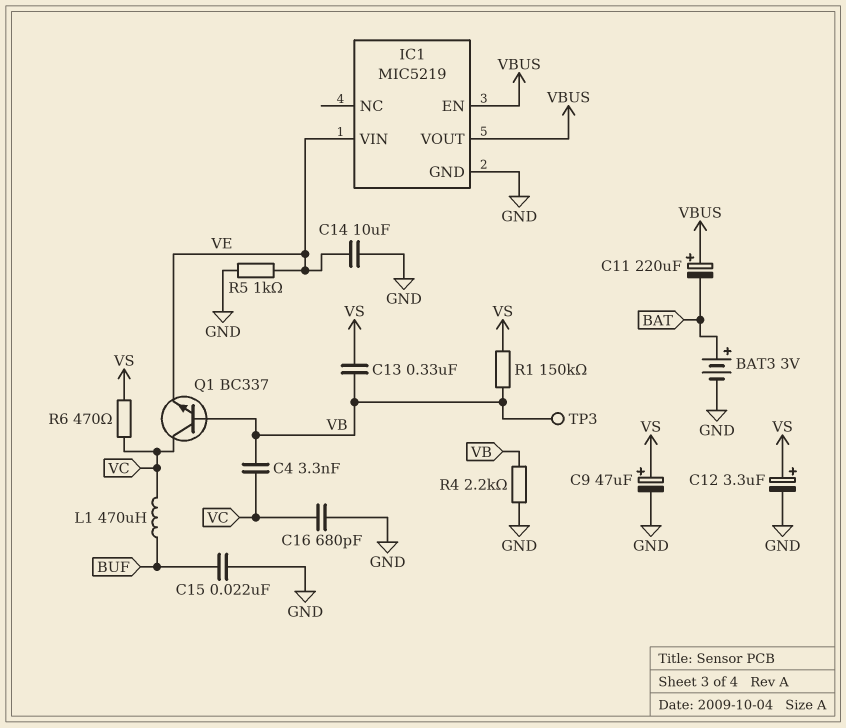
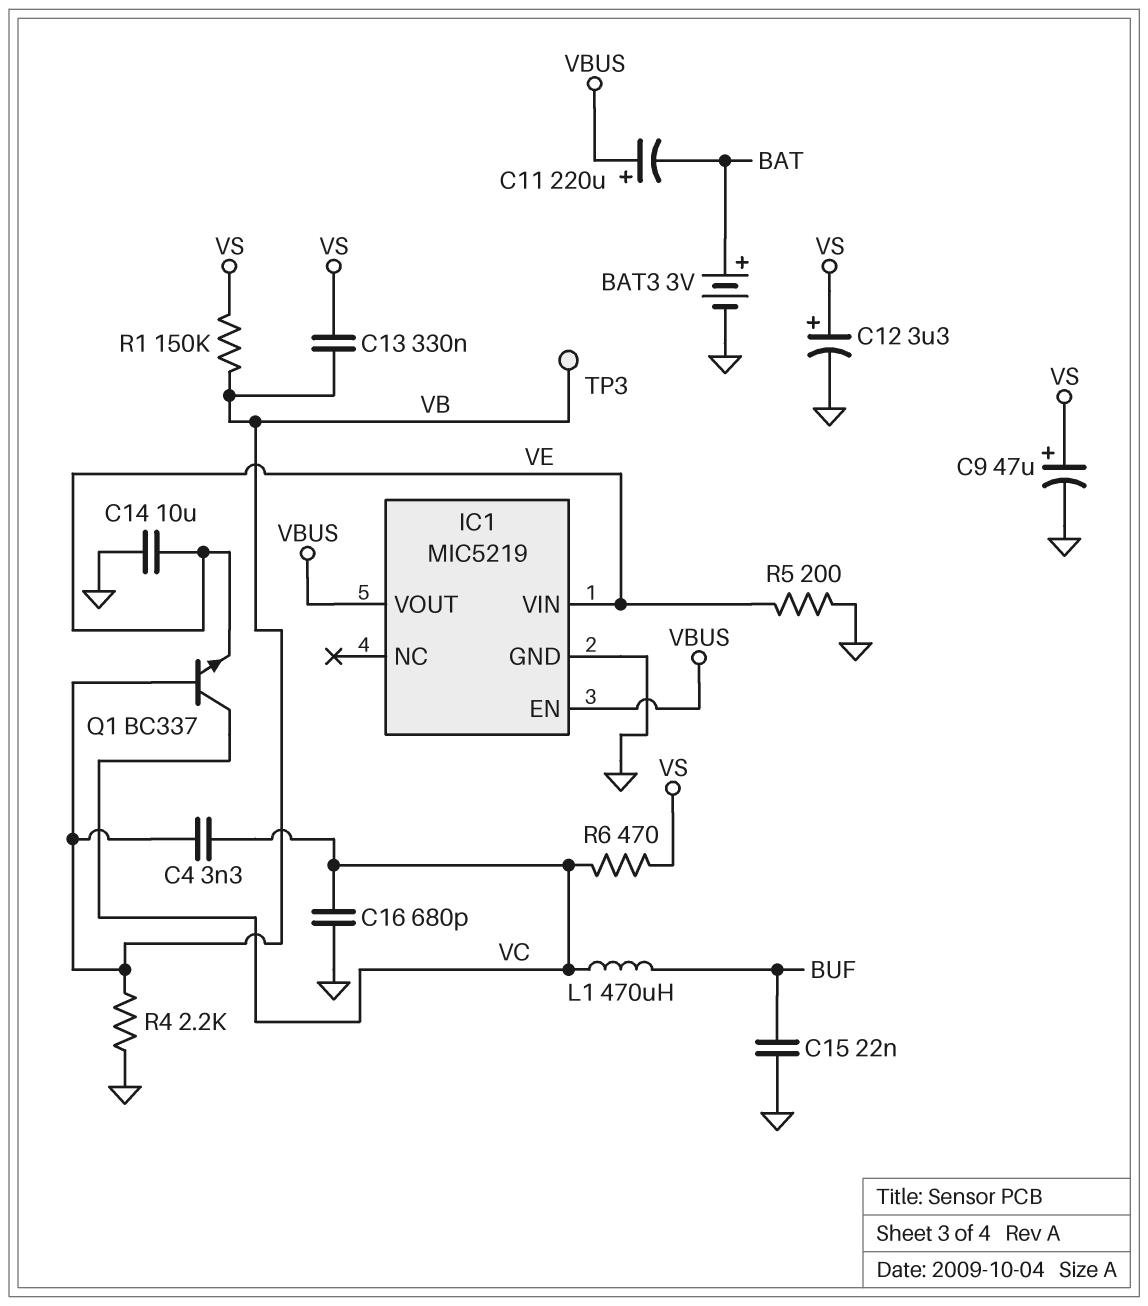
R5: 1k (GND, VE) -> 200 (GND, VE)

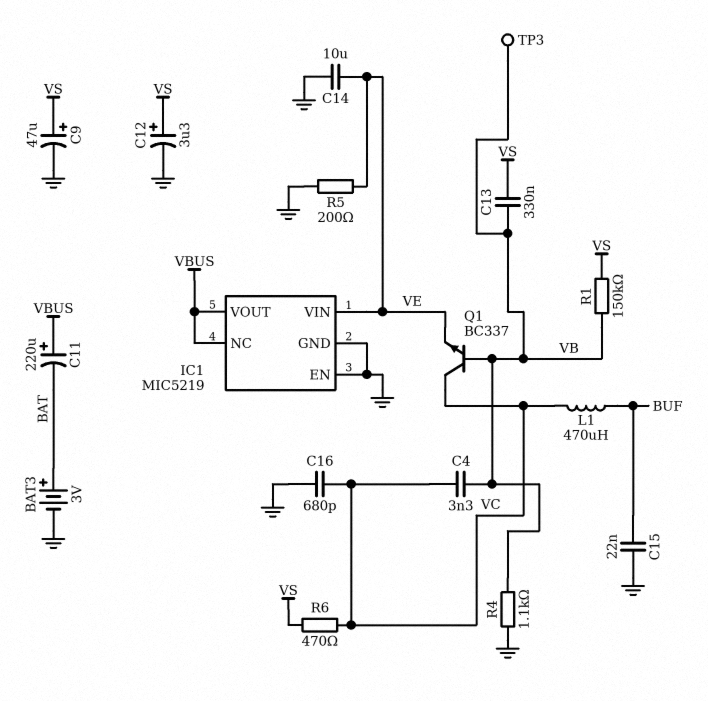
IC1 pin EN: VBUS -> GND
IC1 pin NC: none -> VBUS
R4: 2.2k (GND, VB) -> 1.1k (GND, VB)

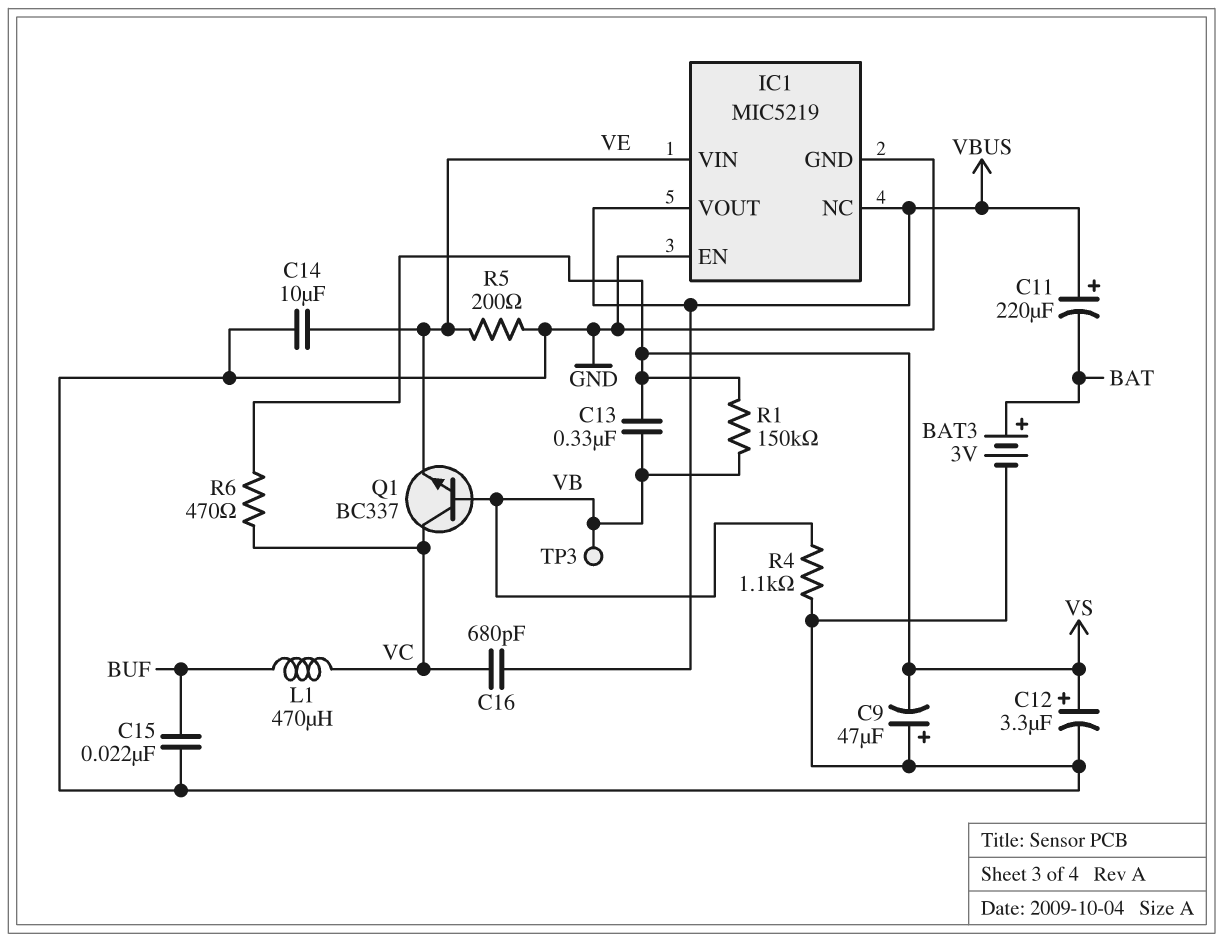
C4: 3.3nF (VB, VC) -> none
C9: 47uF (plus VS, minus GND) -> 47uF (plus GND, minus VS)
C16: 680pF (GND, VC) -> 680pF (VBUS, VC)

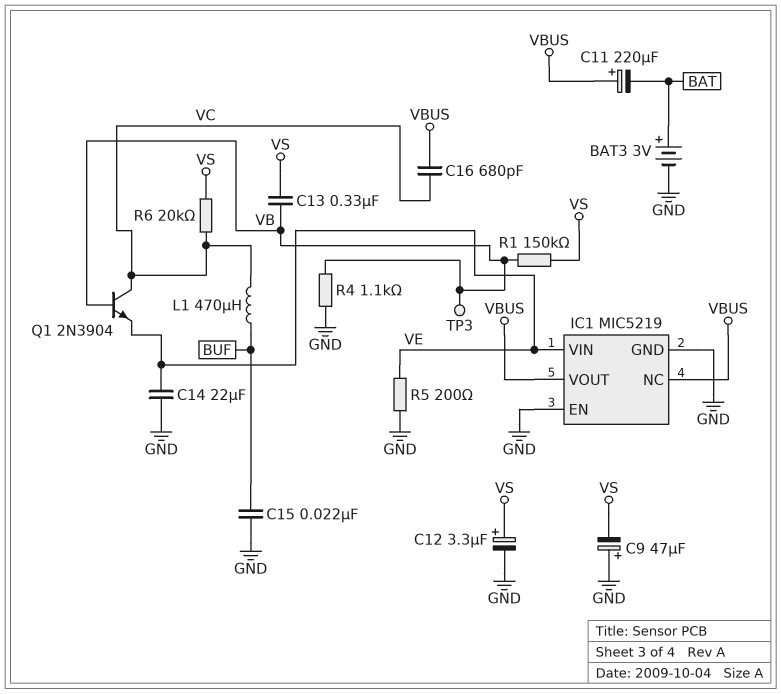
C14: 10uF (GND, VE) -> 22uF (GND, VE)
Q1: NPN BC337 (B VB, C VC, E VE) -> NPN 2N3904 (B VB, C VC, E VE)
R6: 470 (VC, VS) -> 20k (VC, VS)

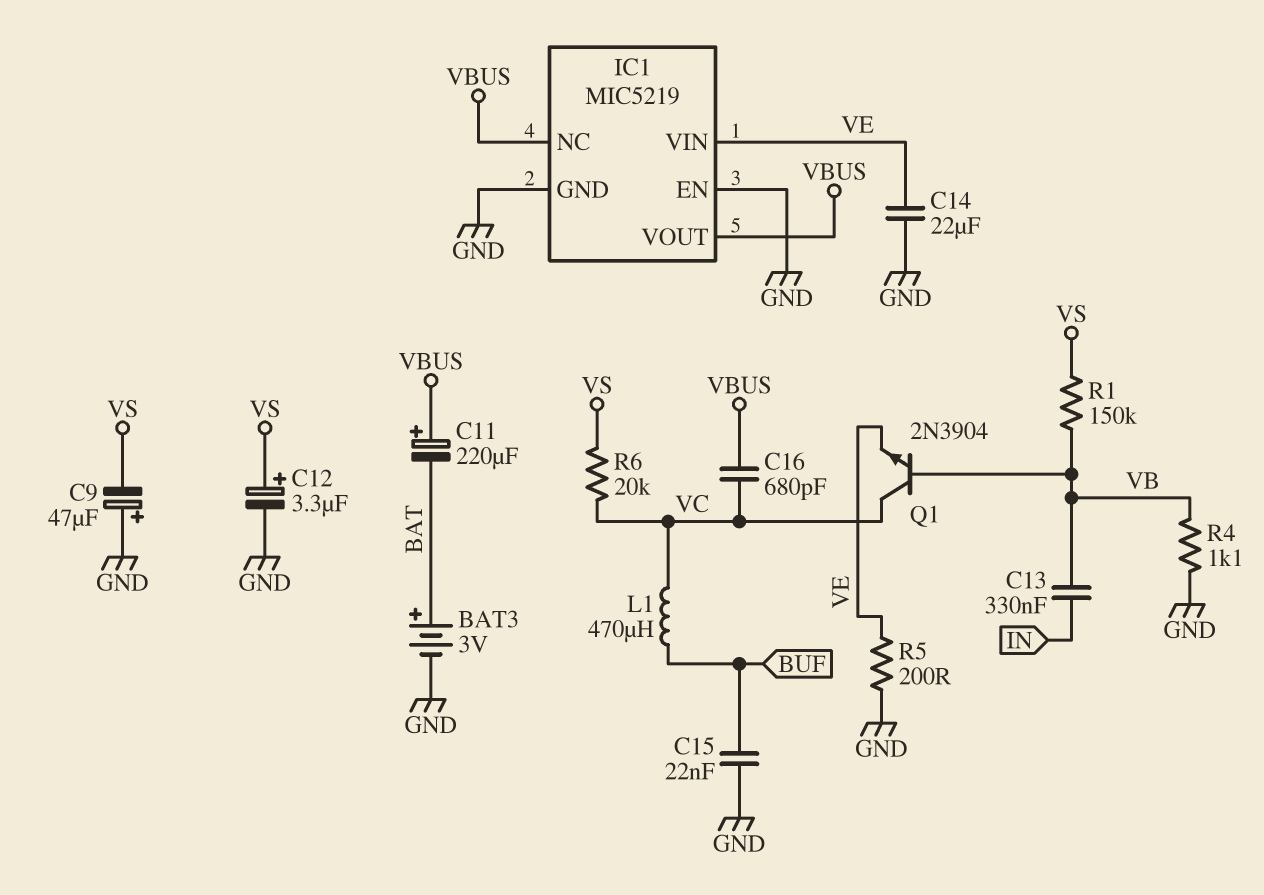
C13: 330nF (VB, VS) -> 330nF (IN, VB)
TP3: test point (VB) -> none

